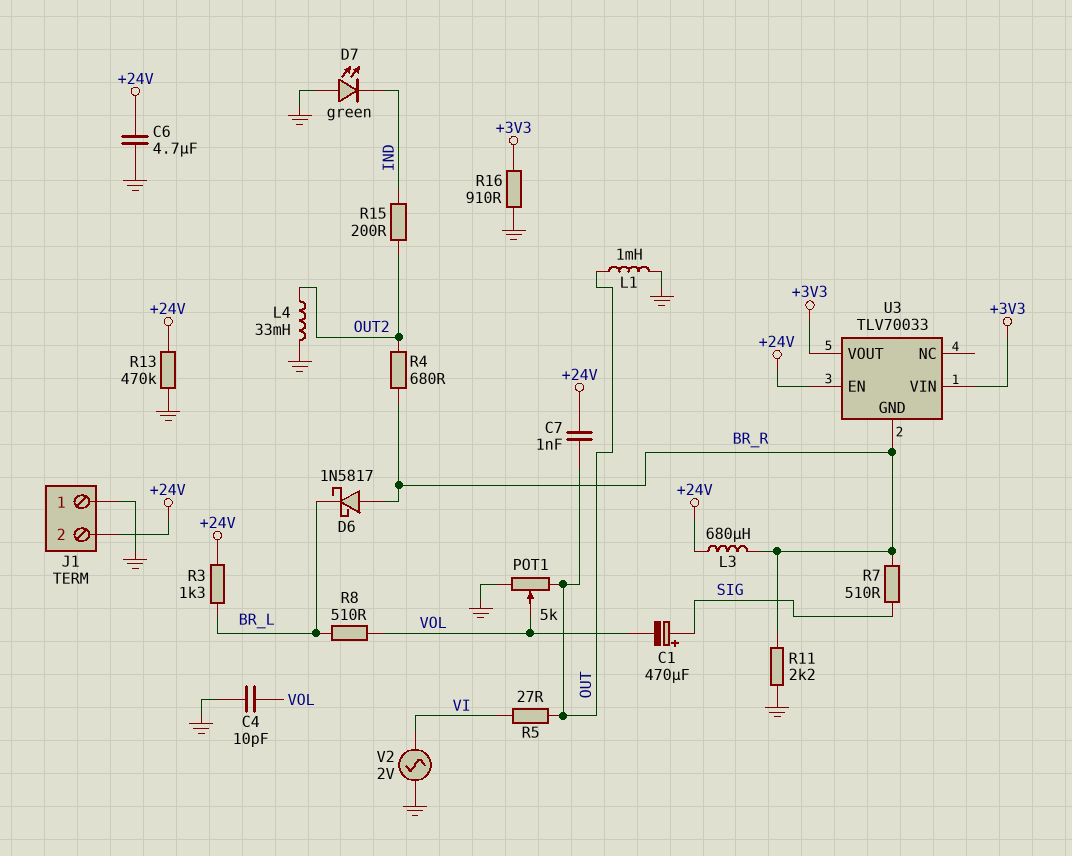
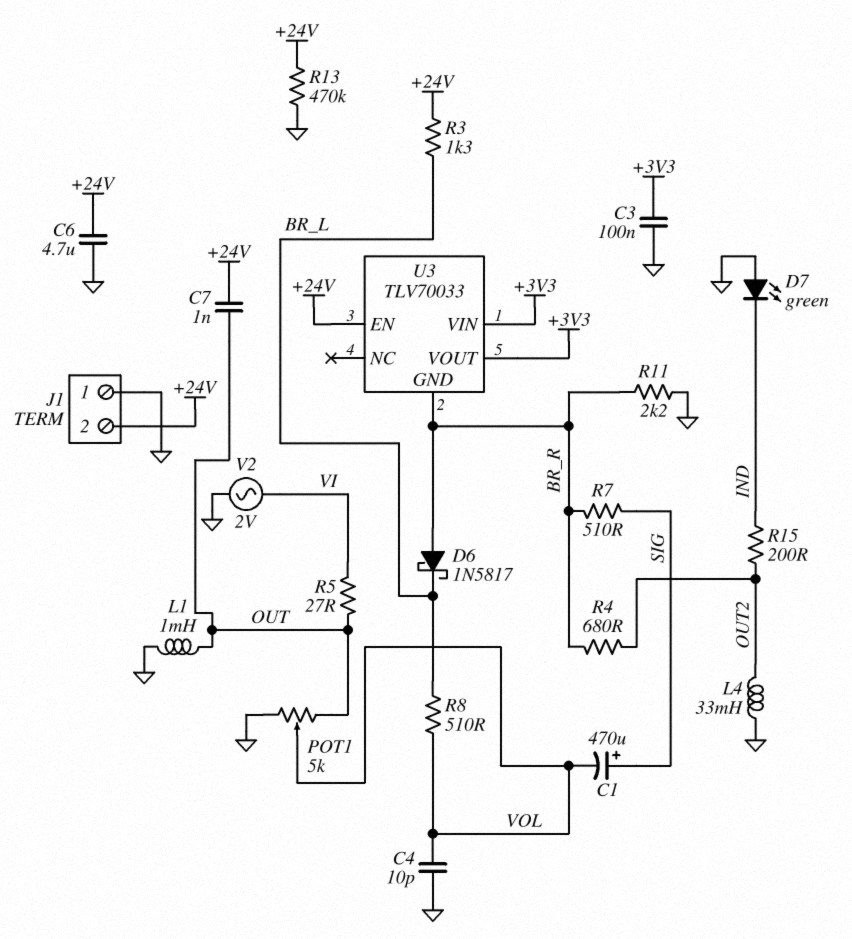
C3: none -> 100nF (+3V3, GND)
L3: 680uH (+24V, BR_R) -> none
R16: 910 (+3V3, GND) -> none

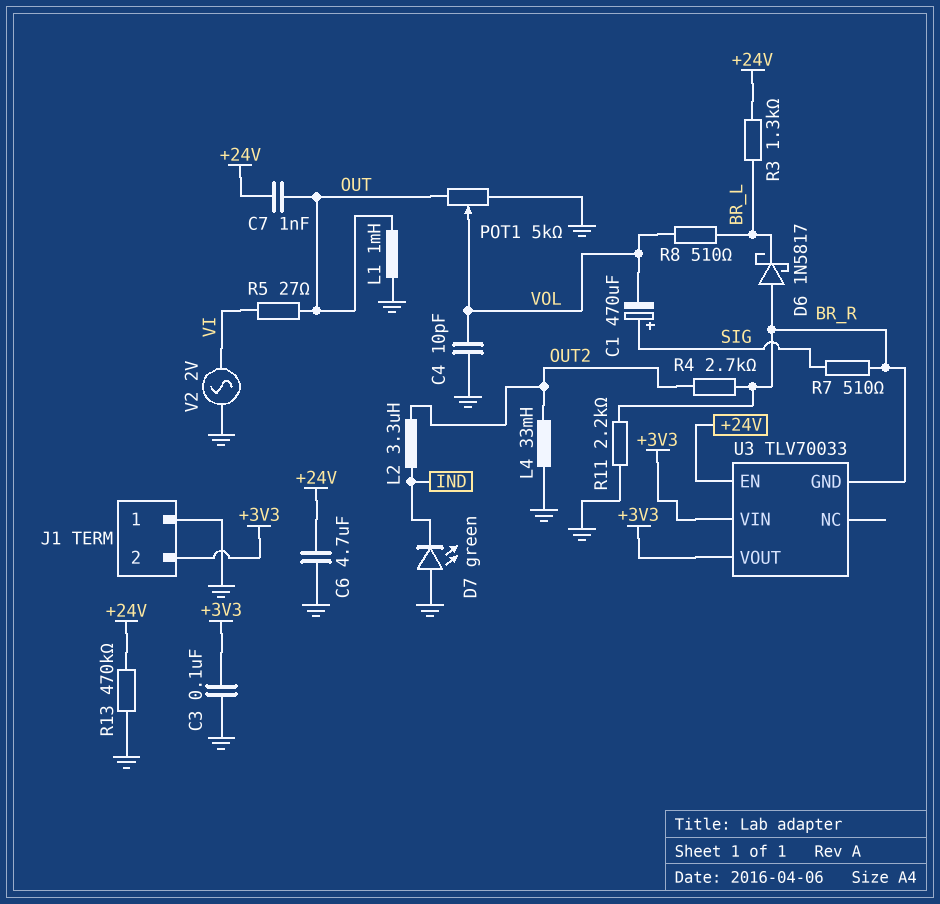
J1 pin 2: +24V -> +3V3
L2: none -> 3.3uH (IND, OUT2)
R4: 680 (BR_R, OUT2) -> 2.7k (BR_R, OUT2)
R15: 200 (IND, OUT2) -> none

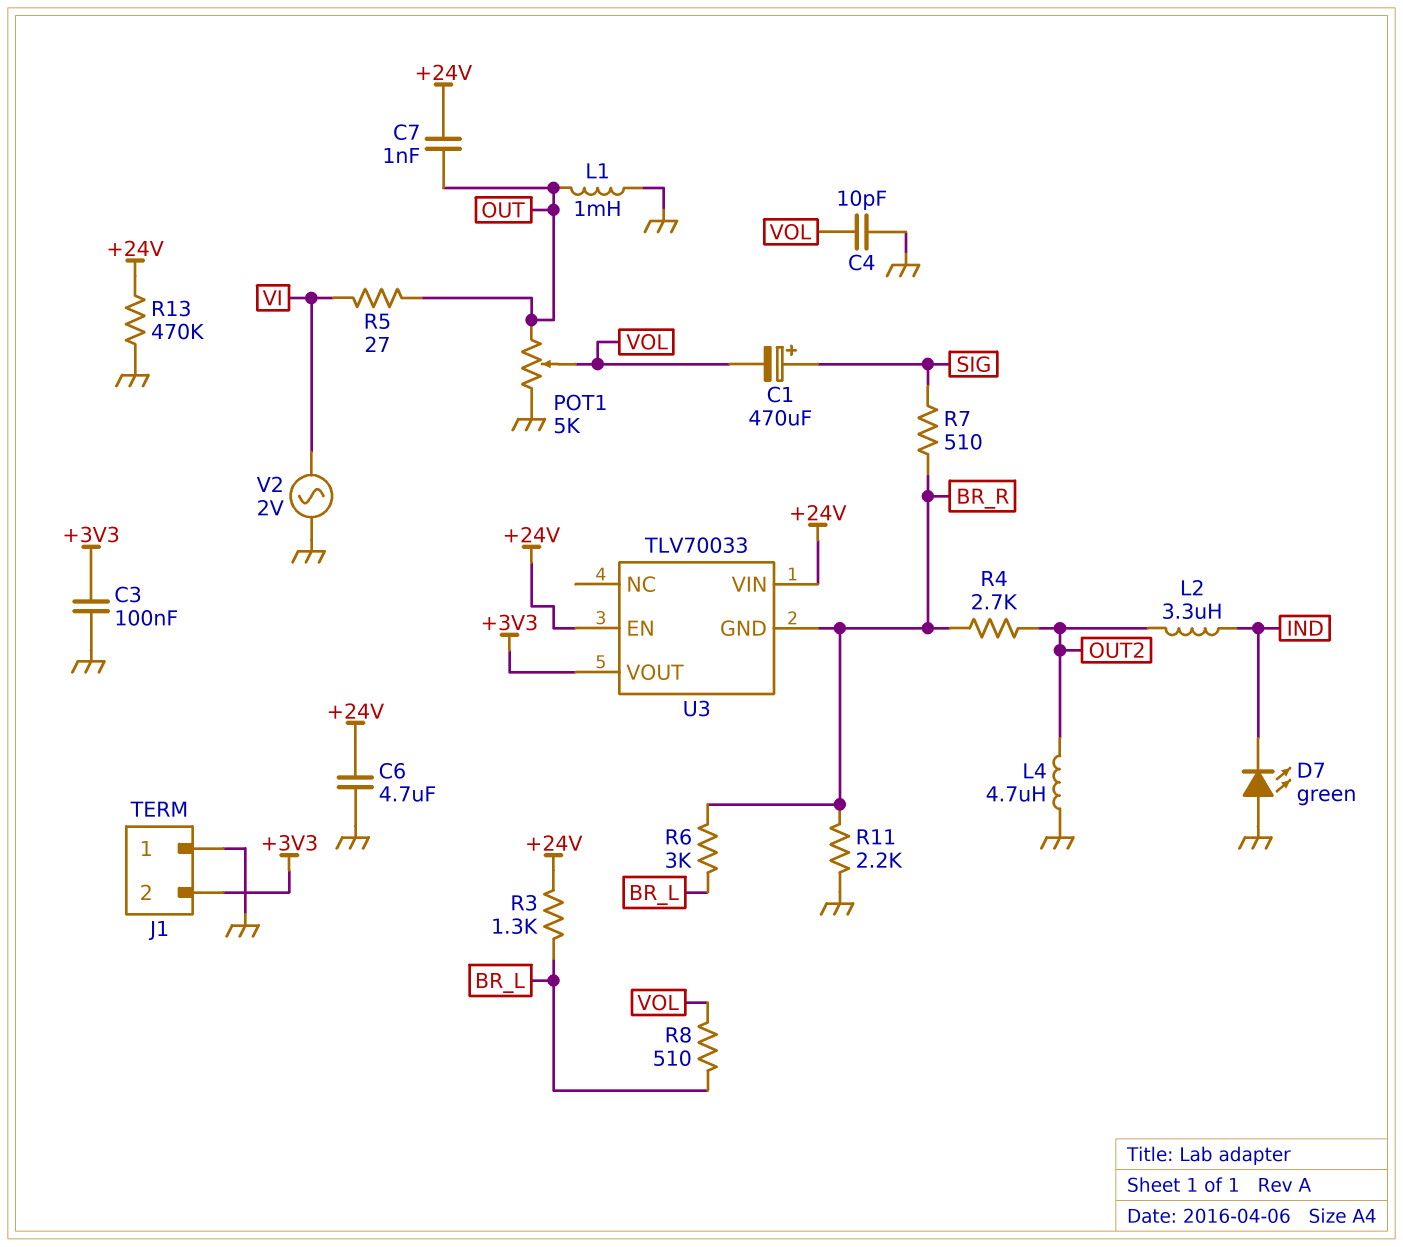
D6: schottky 1N5817 (A BR_R, K BR_L) -> none
L4: 33mH (GND, OUT2) -> 4.7uH (GND, OUT2)
R6: none -> 3k (BR_L, BR_R)
U3 pin VIN: +3V3 -> +24V

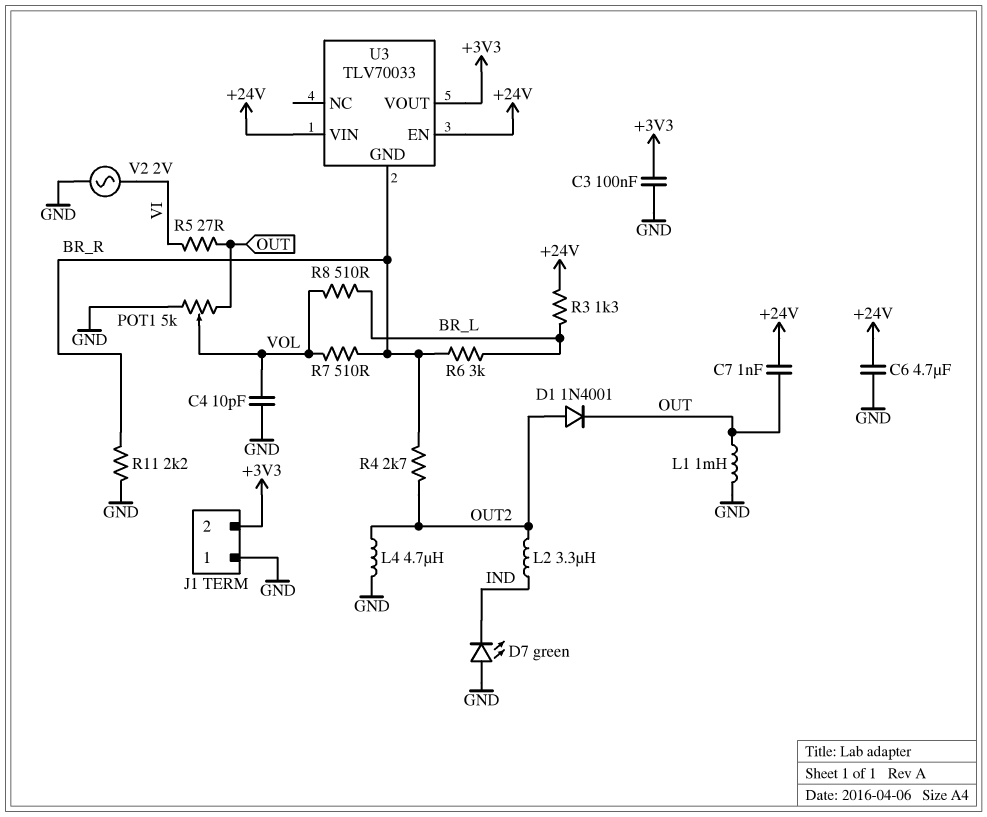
C1: 470uF (plus SIG, minus VOL) -> none
D1: none -> diode 1N4001 (A OUT2, K OUT)
R7: 510 (BR_R, SIG) -> 510 (BR_R, VOL)
R13: 470k (+24V, GND) -> none

